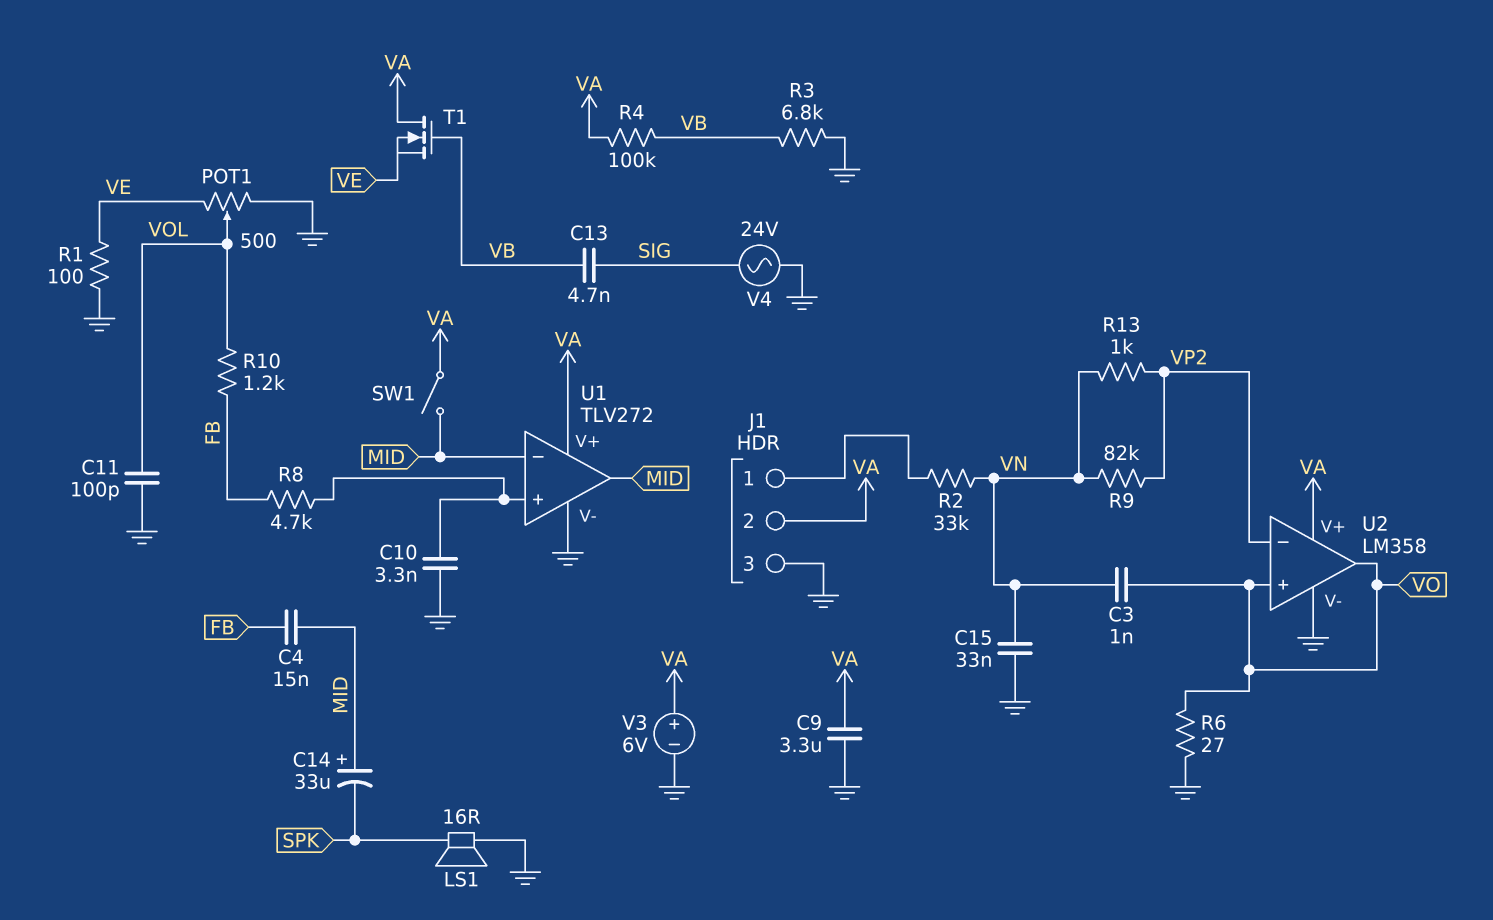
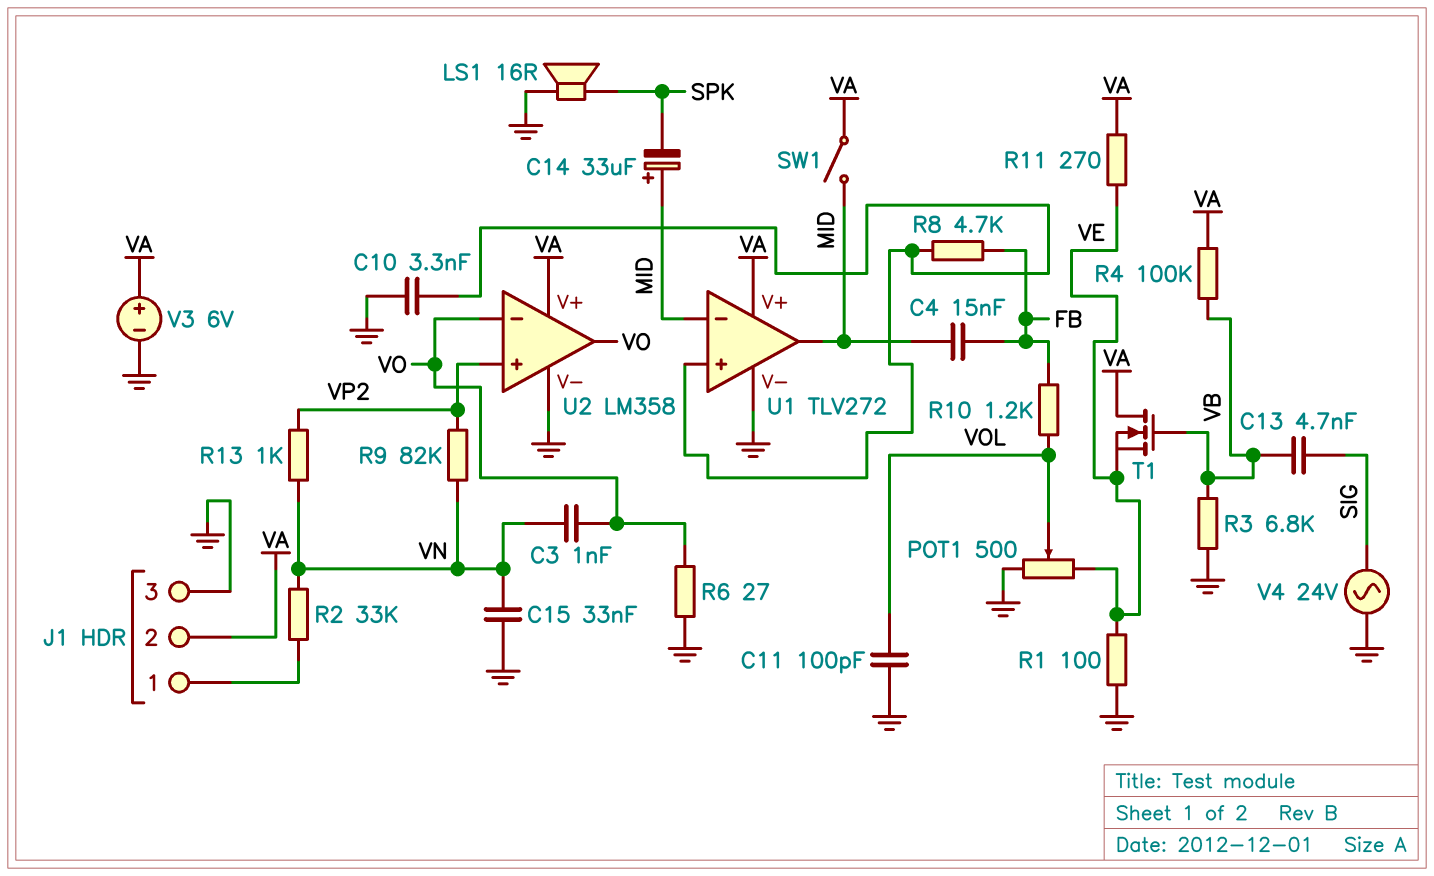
C9: 3.3uF (GND, VA) -> none
R11: none -> 270 (VA, VE)
U2 pin in+: VO -> VP2
U2 pin in-: VP2 -> VO

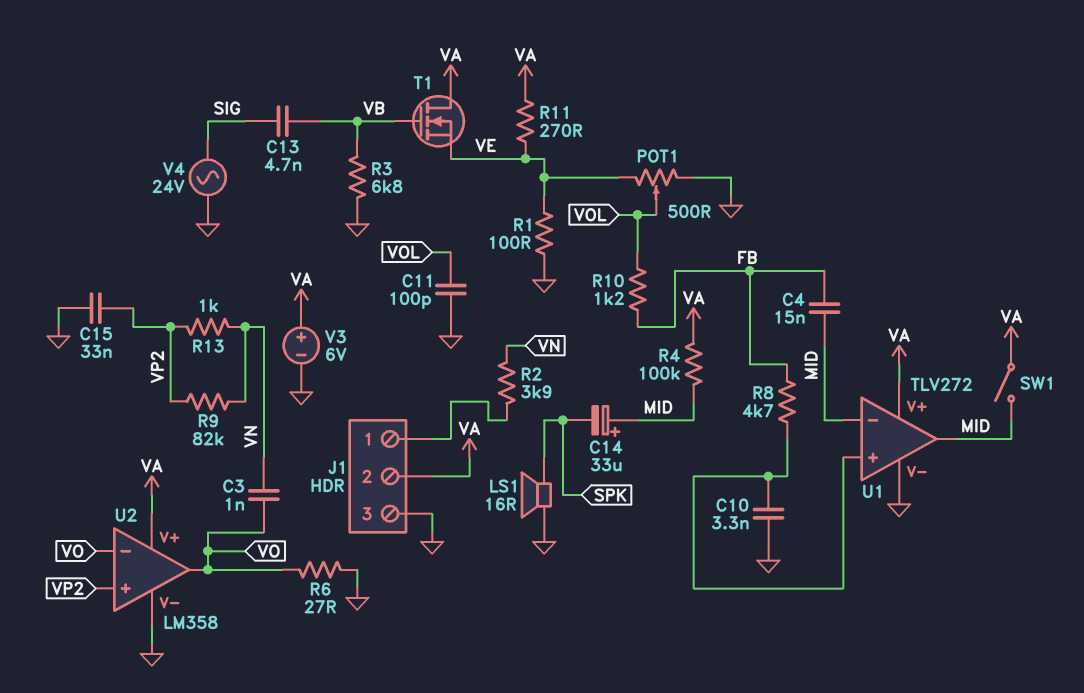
C15: 33nF (GND, VN) -> 33nF (GND, VP2)
R2: 33k (J1/1, VN) -> 3.9k (J1/1, VN)
R4: 100k (VA, VB) -> 100k (MID, VA)

